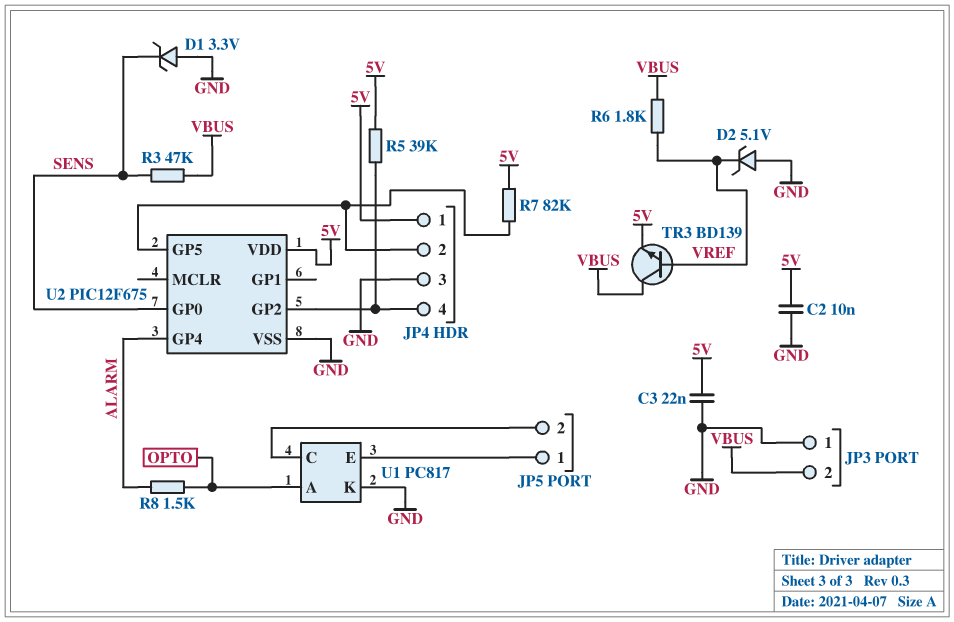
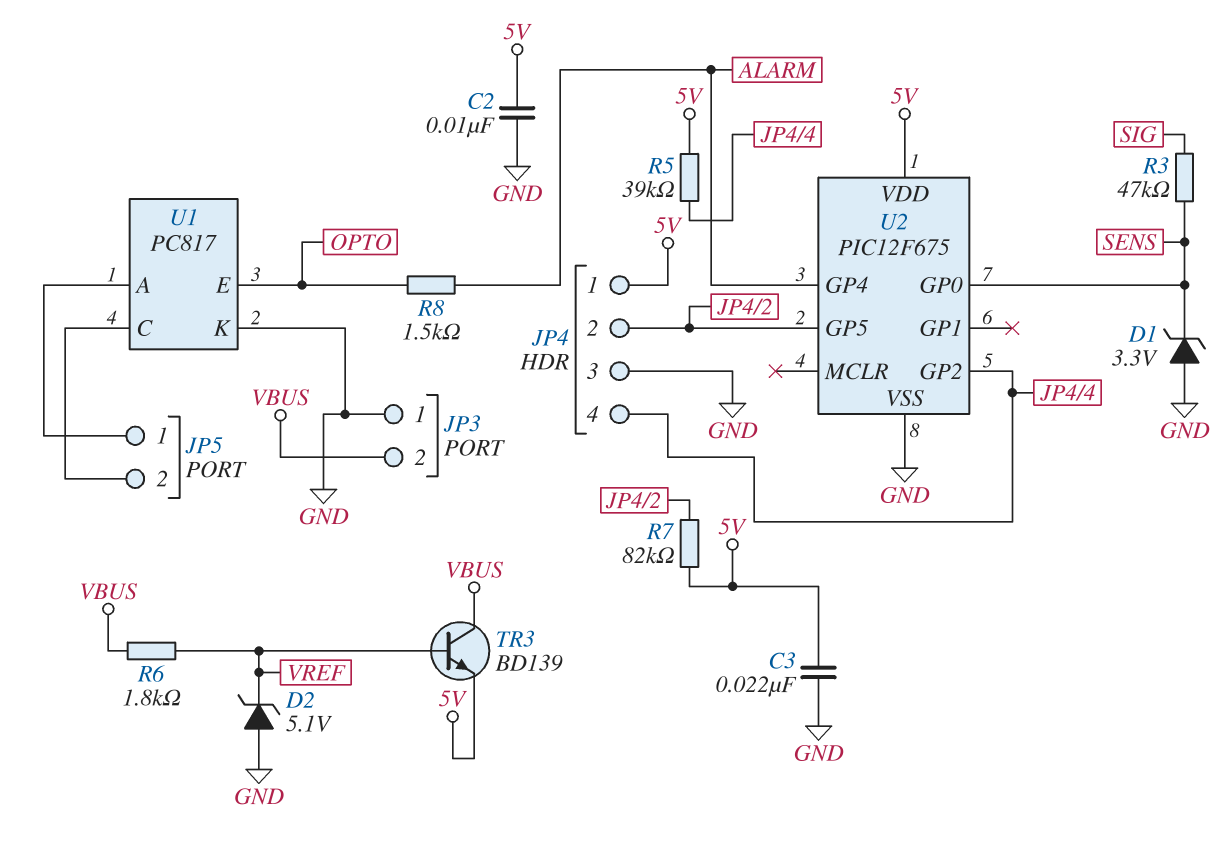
R3: 47k (SENS, VBUS) -> 47k (SENS, SIG)
U1 pin A: OPTO -> JP5/1
U1 pin E: JP5/1 -> OPTO

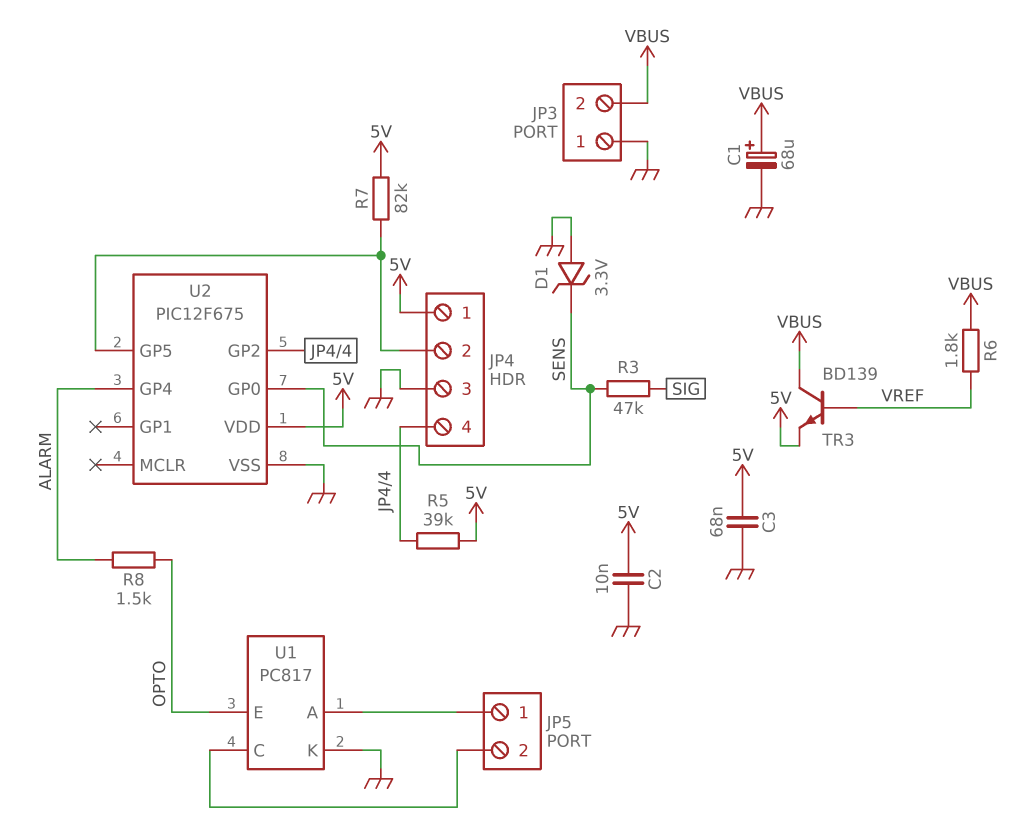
C1: none -> 68uF (plus VBUS, minus GND)
C3: 22nF (5V, GND) -> 68nF (5V, GND)
D2: zener 5.1V (A GND, K VREF) -> none

